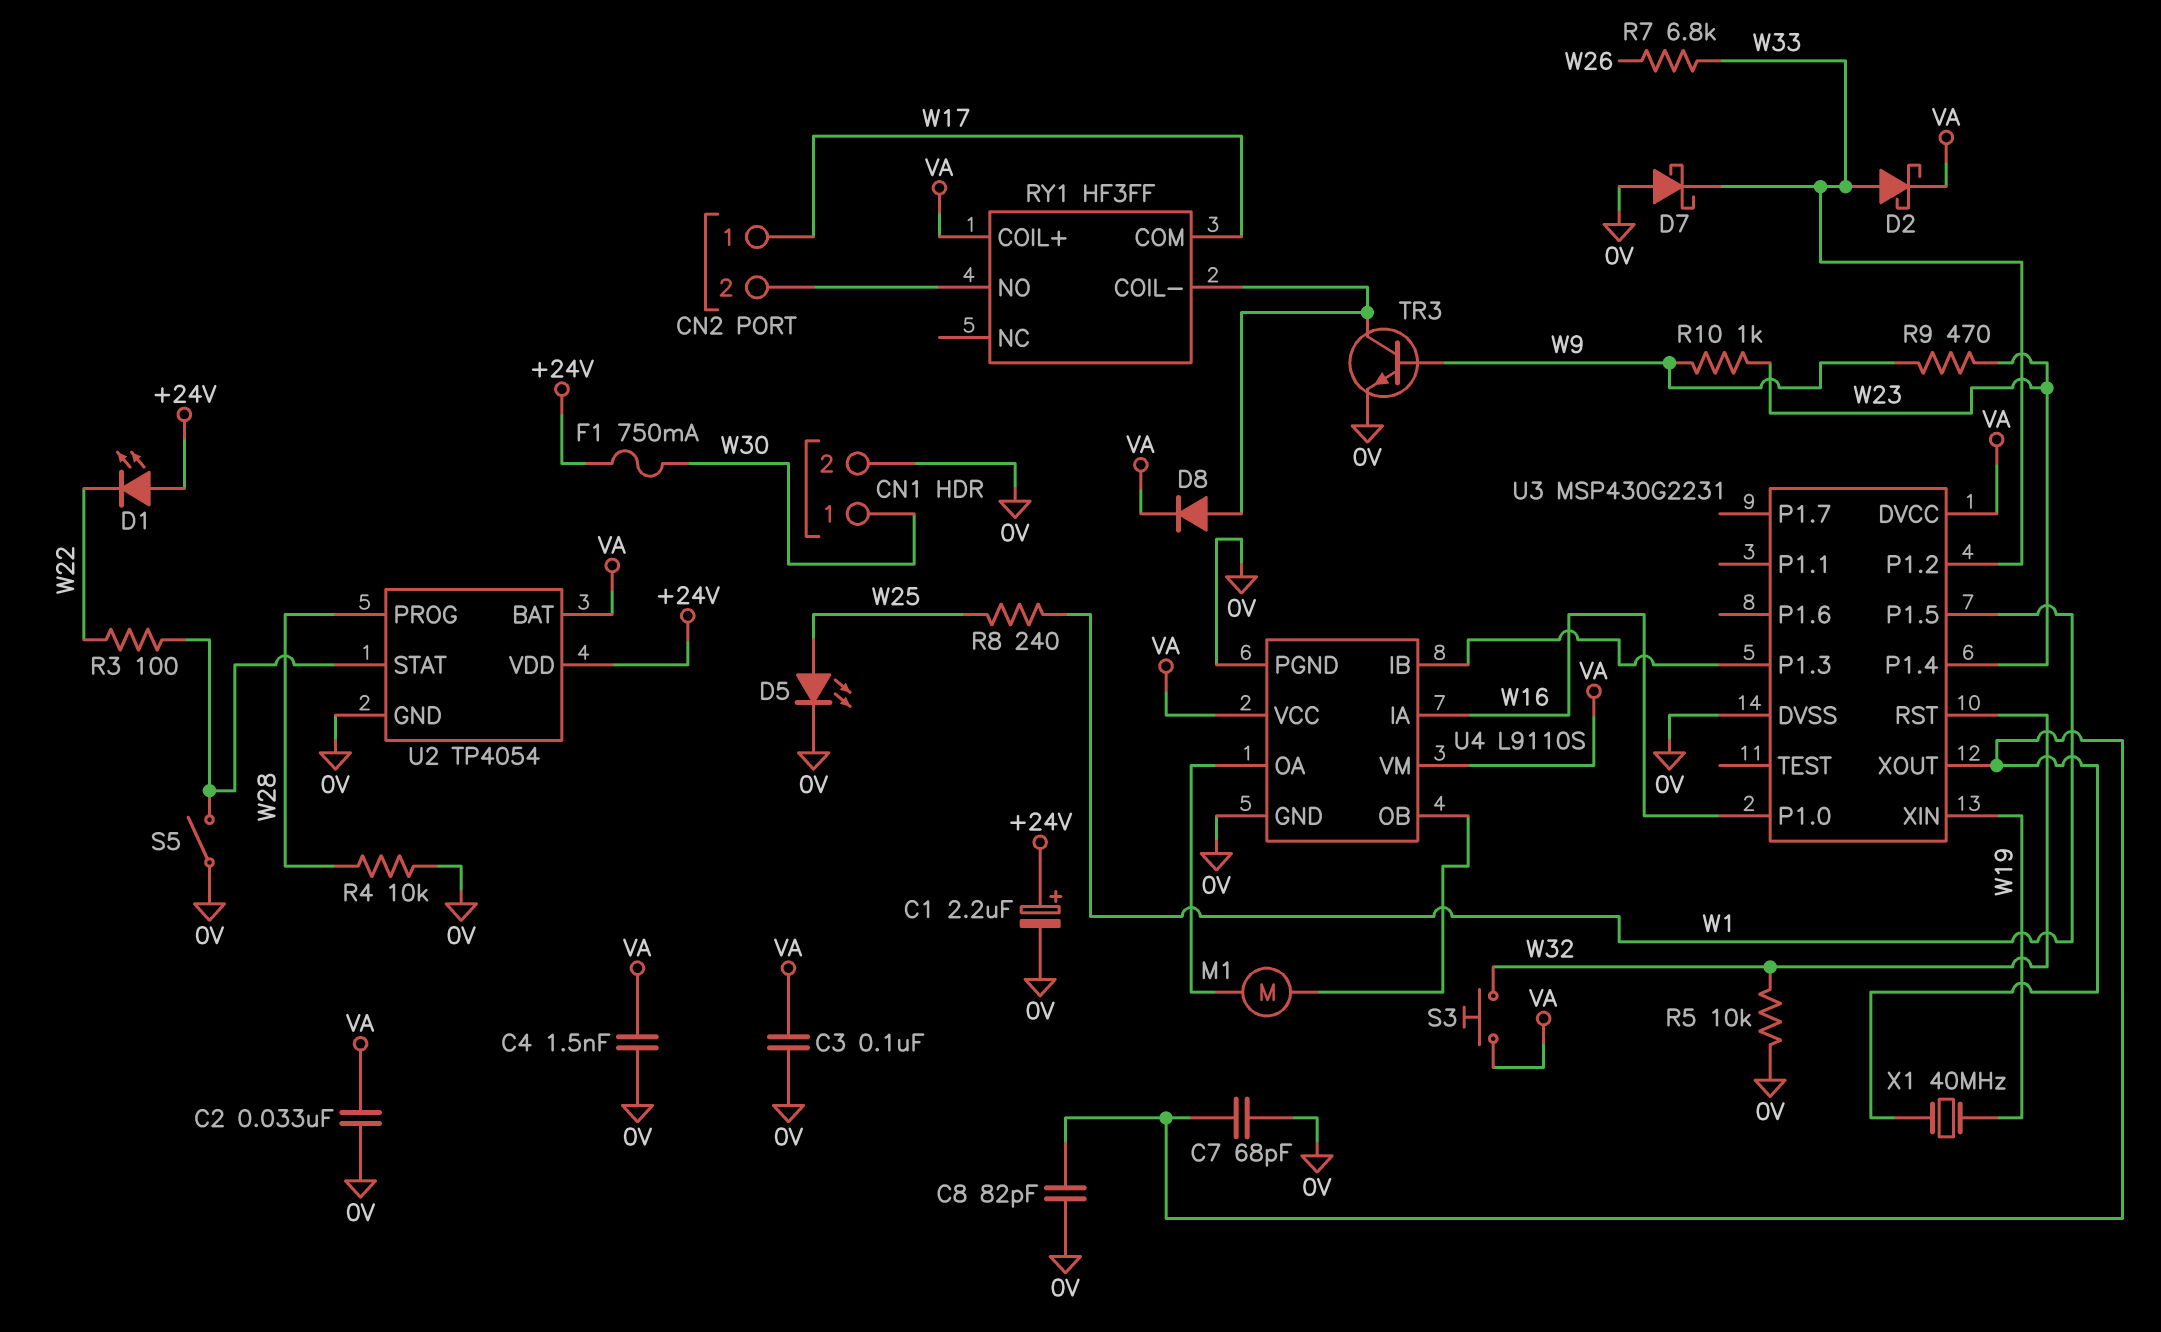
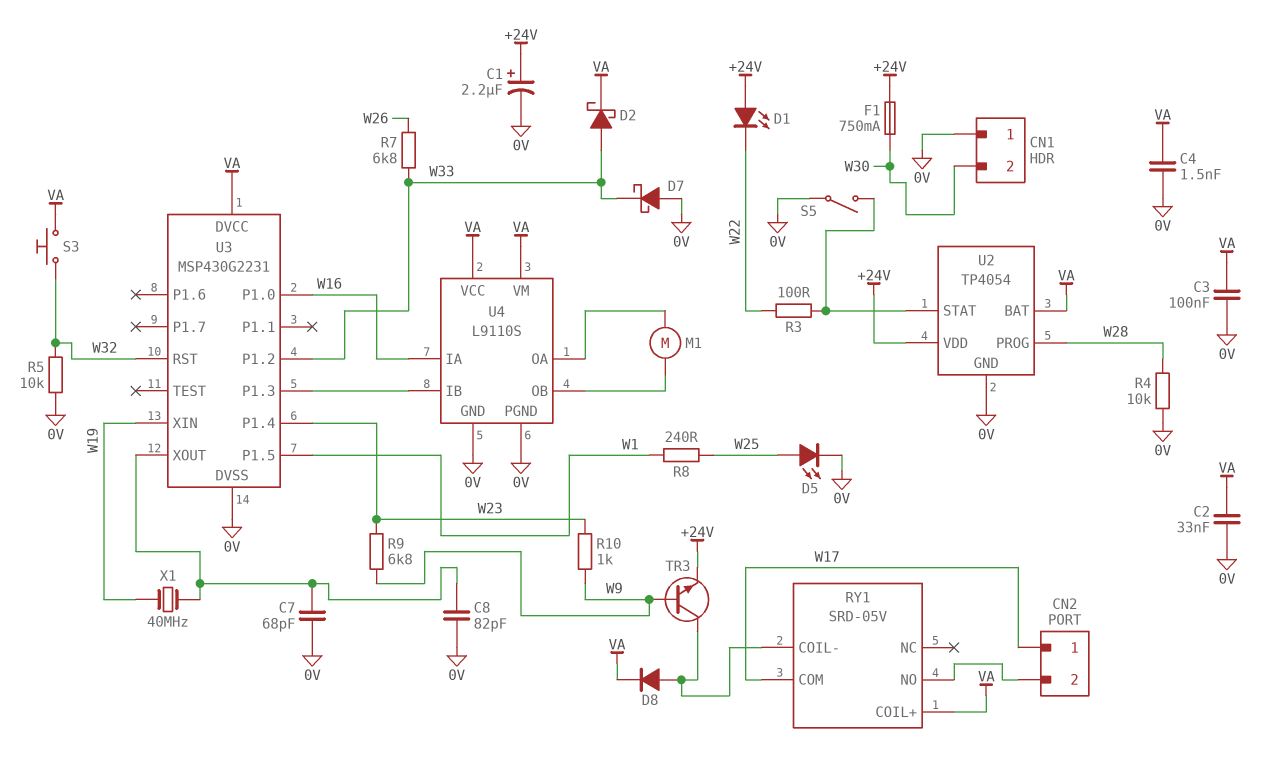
CN1 pin 1: W30 -> 0V
CN1 pin 2: 0V -> W30
R9: 470 (W9, W23) -> 6.8k (W9, W23)
RY1: HF3FF -> SRD-05V
TR3: NPN (B W9, C RY1/COIL-, E 0V) -> NPN (B W9, C RY1/COIL-, E +24V)

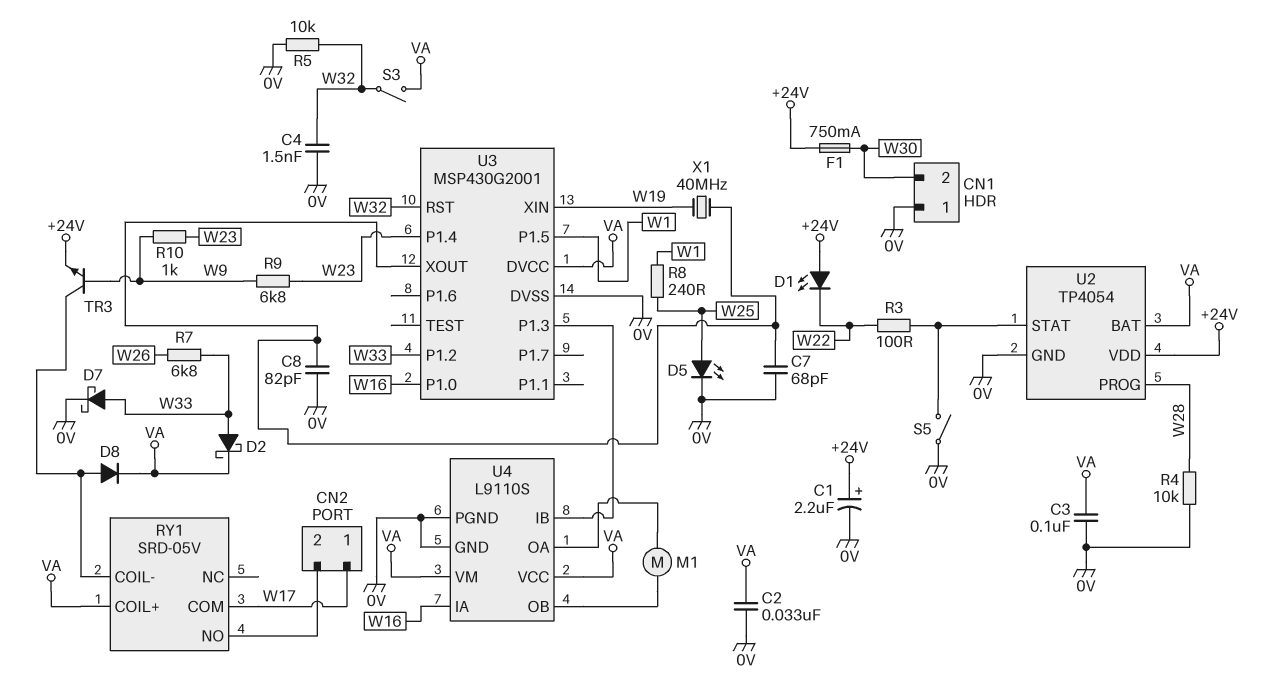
C4: 1.5nF (0V, VA) -> 1.5nF (0V, W32)
D7: schottky (A 0V, K W33) -> schottky (A W33, K 0V)
S3: button (VA, W32) -> switch (VA, W32)
U3: MSP430G2231 -> MSP430G2001

